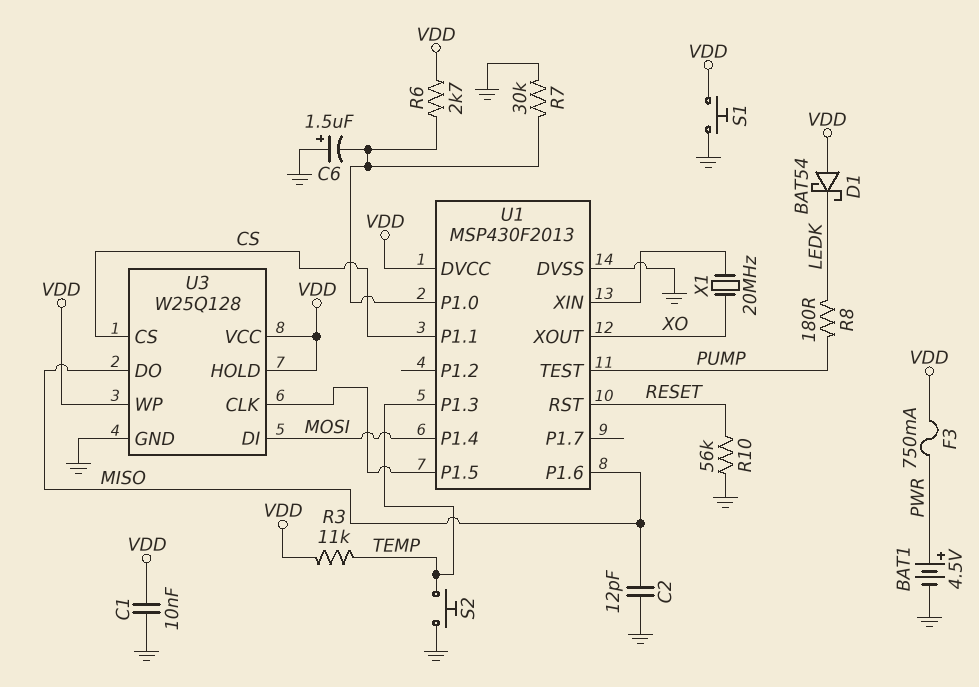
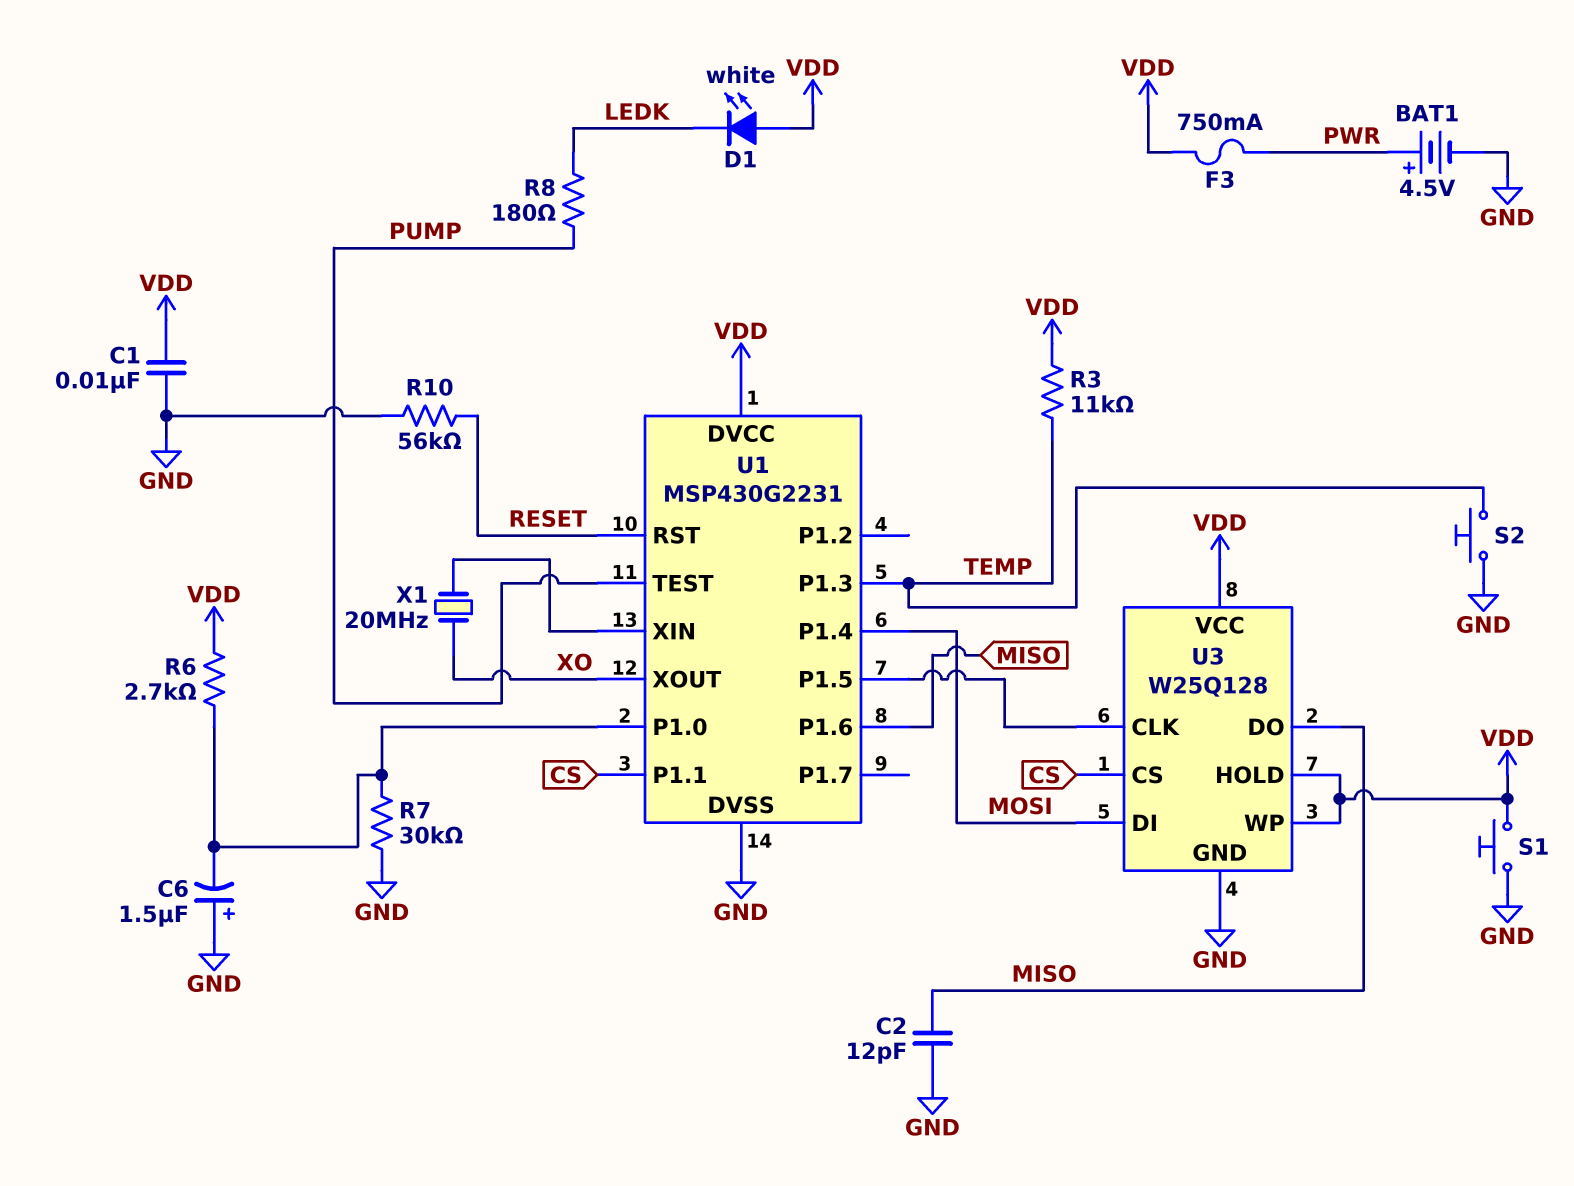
D1: schottky BAT54 (A VDD, K LEDK) -> LED white (A VDD, K LEDK)
U1: MSP430F2013 -> MSP430G2231

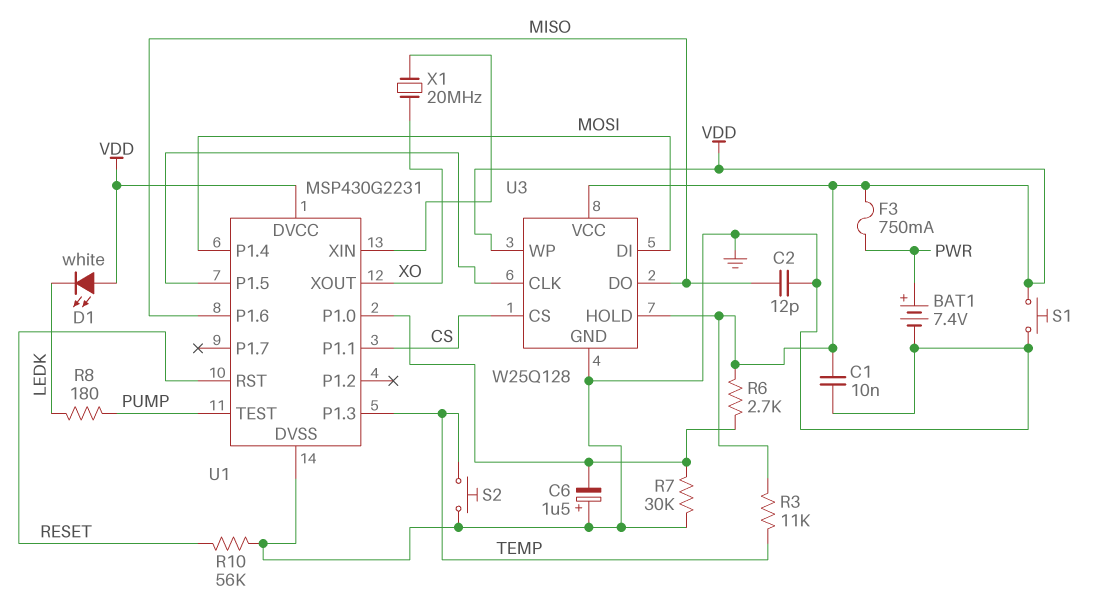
BAT1: 4.5V (plus PWR, minus GND) -> 7.4V (plus PWR, minus GND)

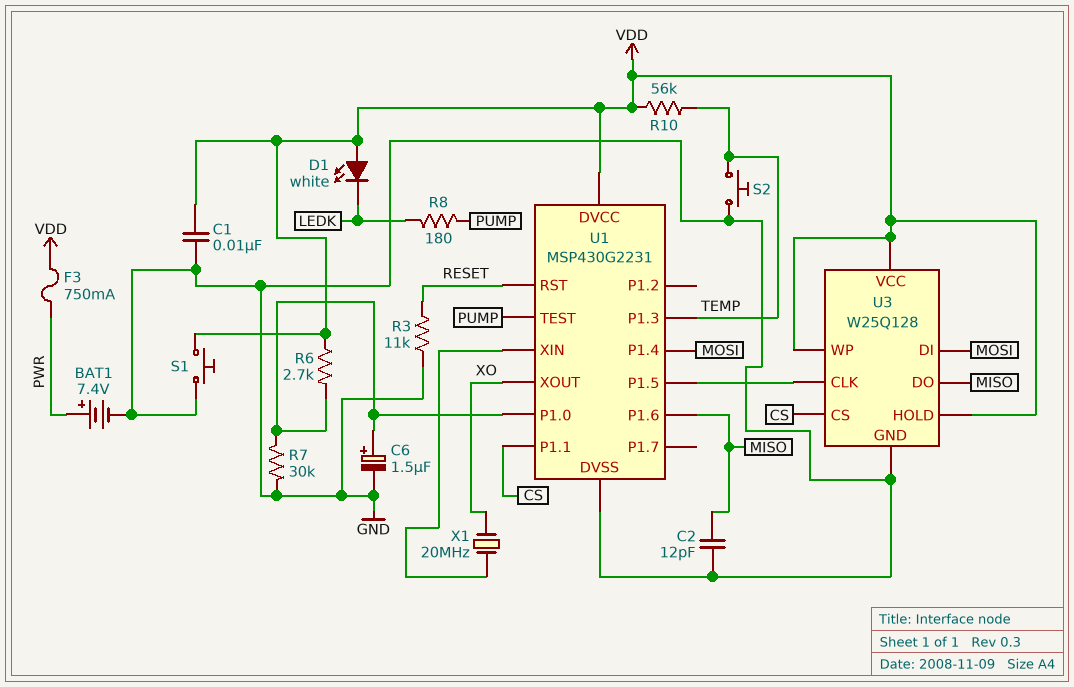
C6: 1.5uF (plus GND, minus U1/P1.0) -> 1.5uF (plus U1/P1.0, minus GND)
R3: 11k (TEMP, VDD) -> 11k (GND, RESET)
R10: 56k (GND, RESET) -> 56k (TEMP, VDD)

